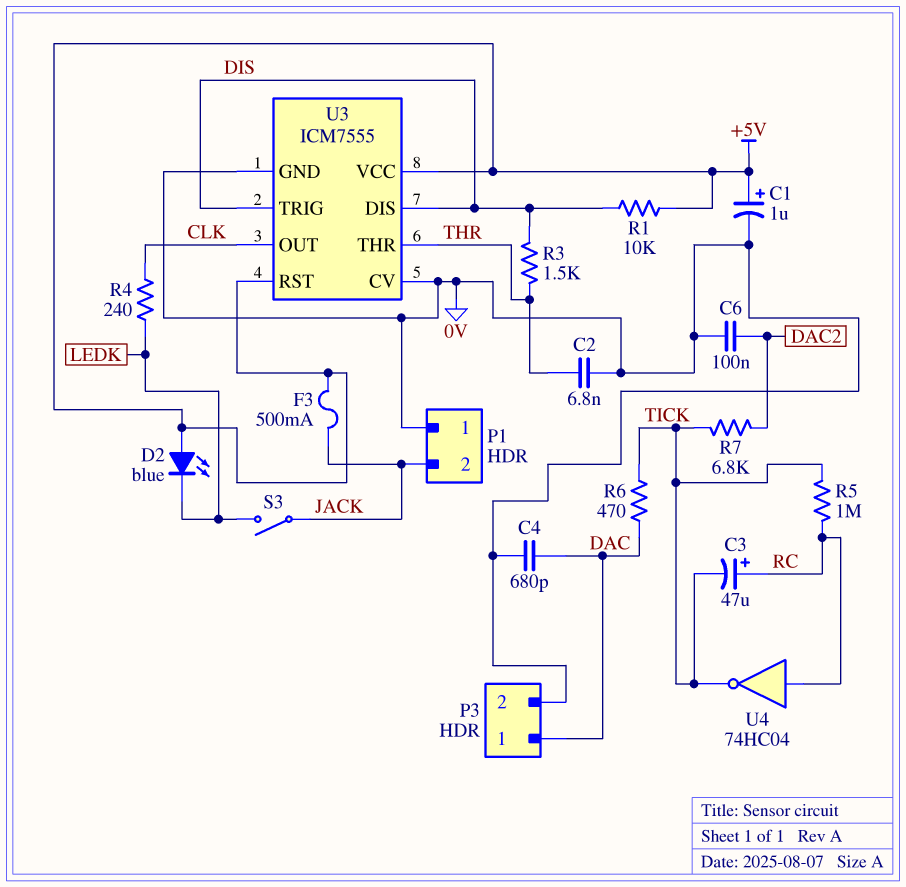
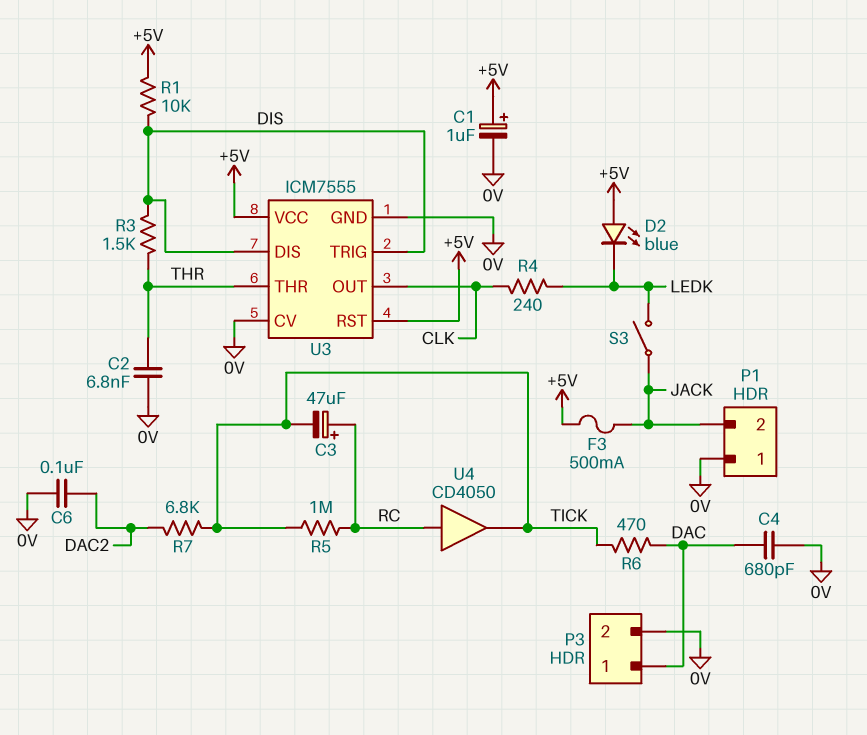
U4: NOT 74HC04 (in RC, out TICK) -> buffer CD4050 (in RC, out TICK)

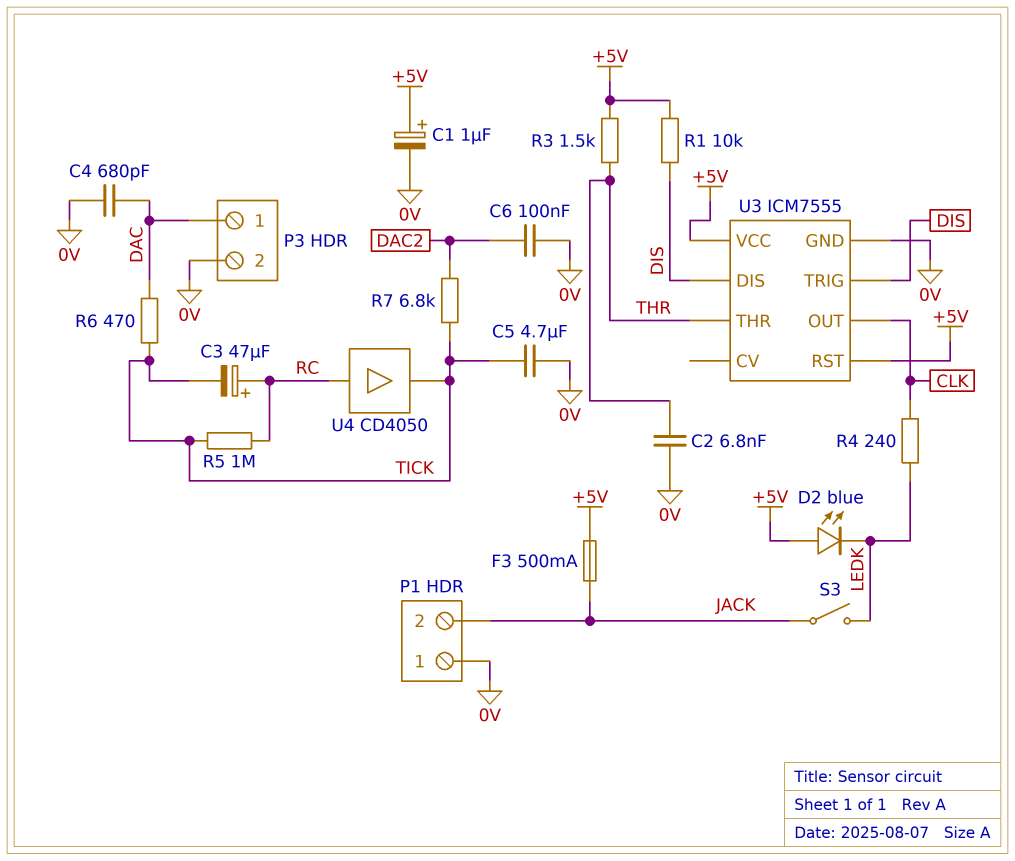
C5: none -> 4.7uF (0V, TICK)
R3: 1.5k (DIS, THR) -> 1.5k (+5V, THR)
U3 pin CV: 0V -> none

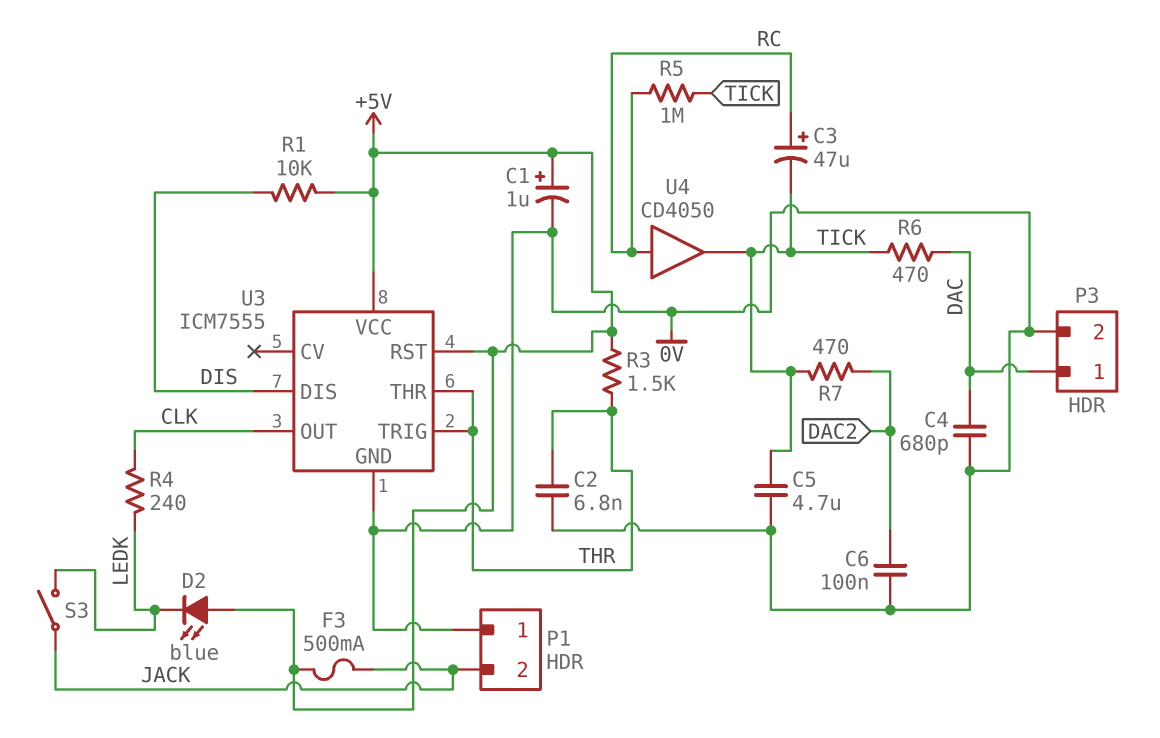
R7: 6.8k (DAC2, TICK) -> 470 (DAC2, TICK)
U3 pin TRIG: DIS -> THR

